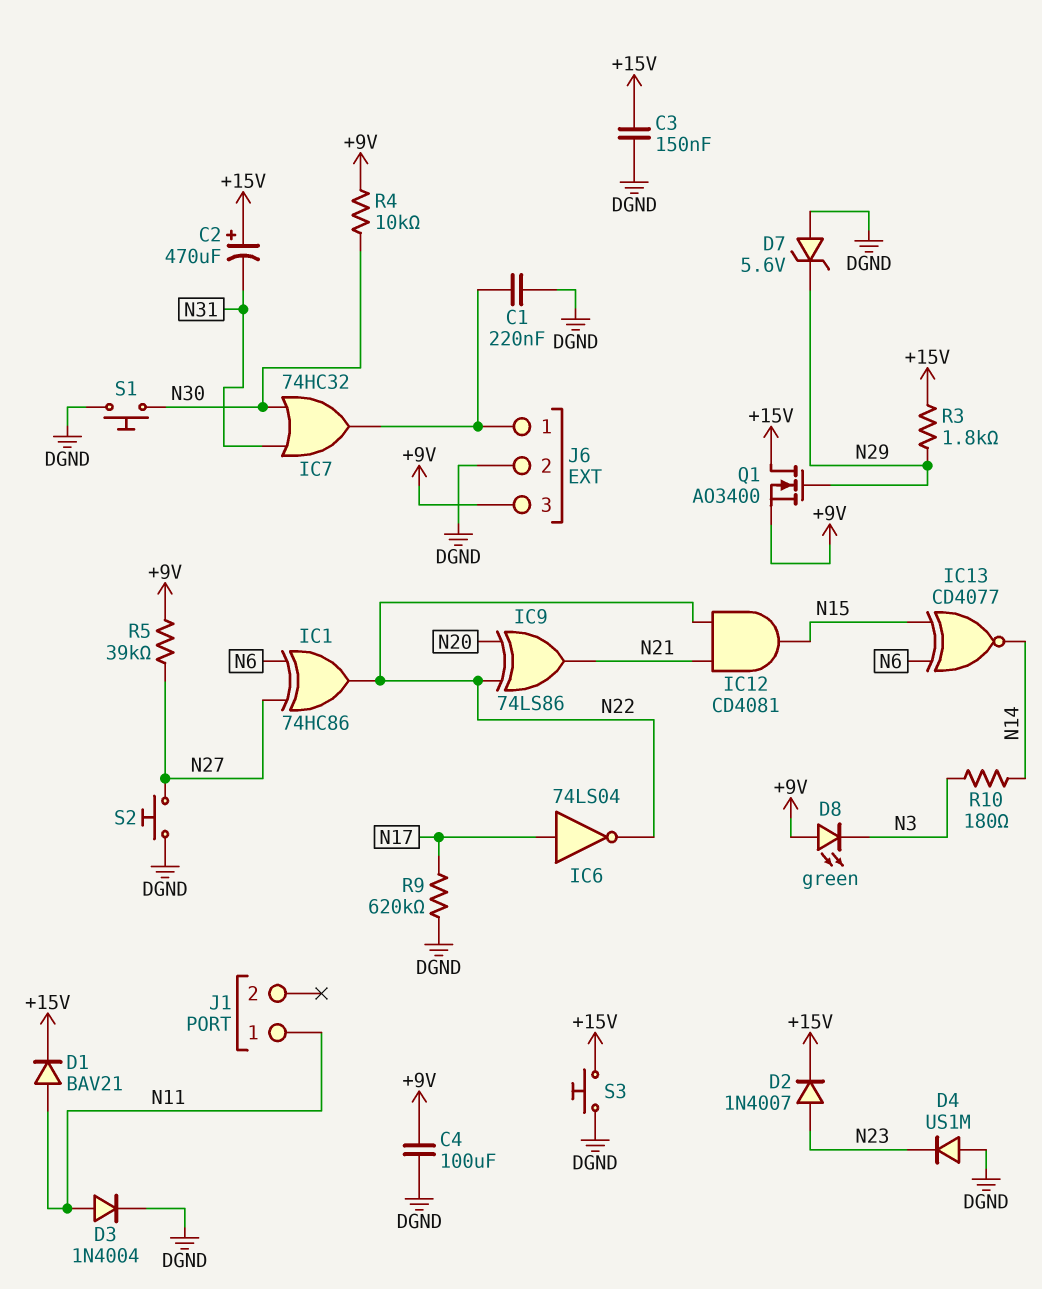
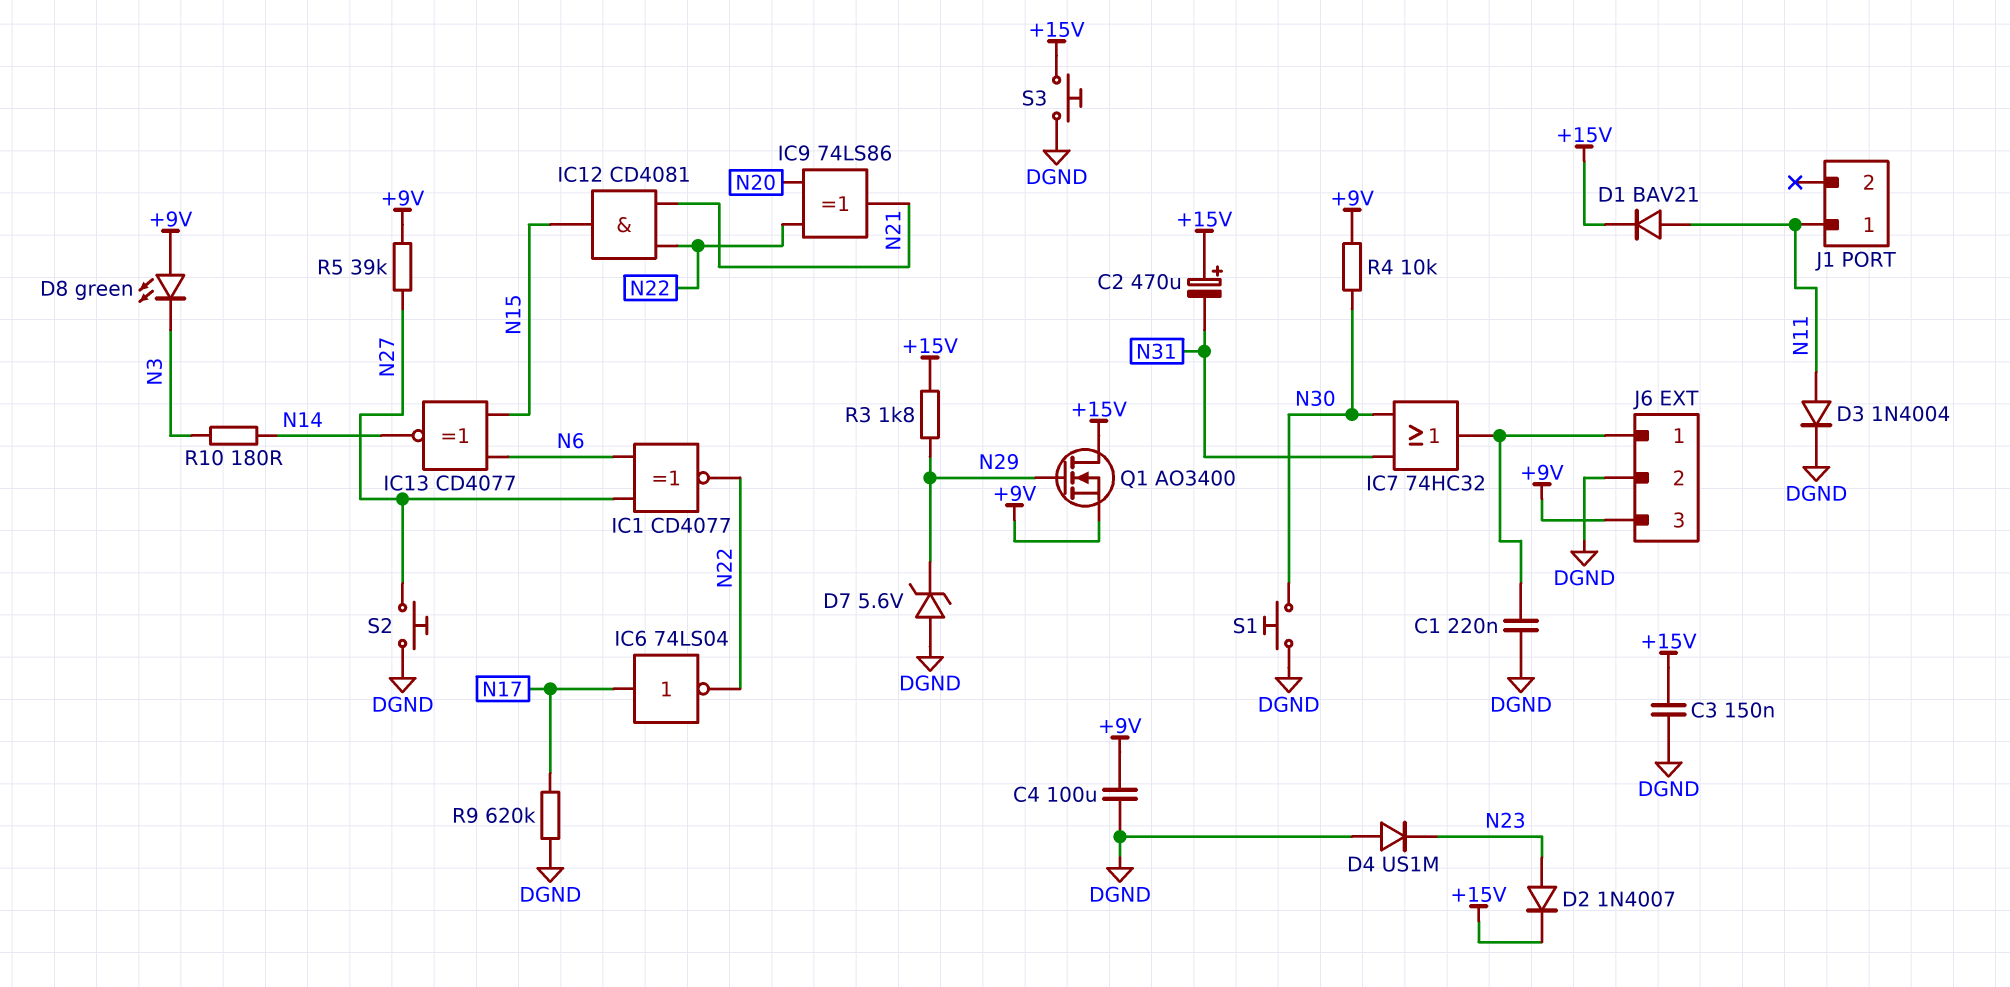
IC1: XOR 74HC86 (in N6, in N27, out N22) -> XNOR CD4077 (in N6, in N27, out N22)

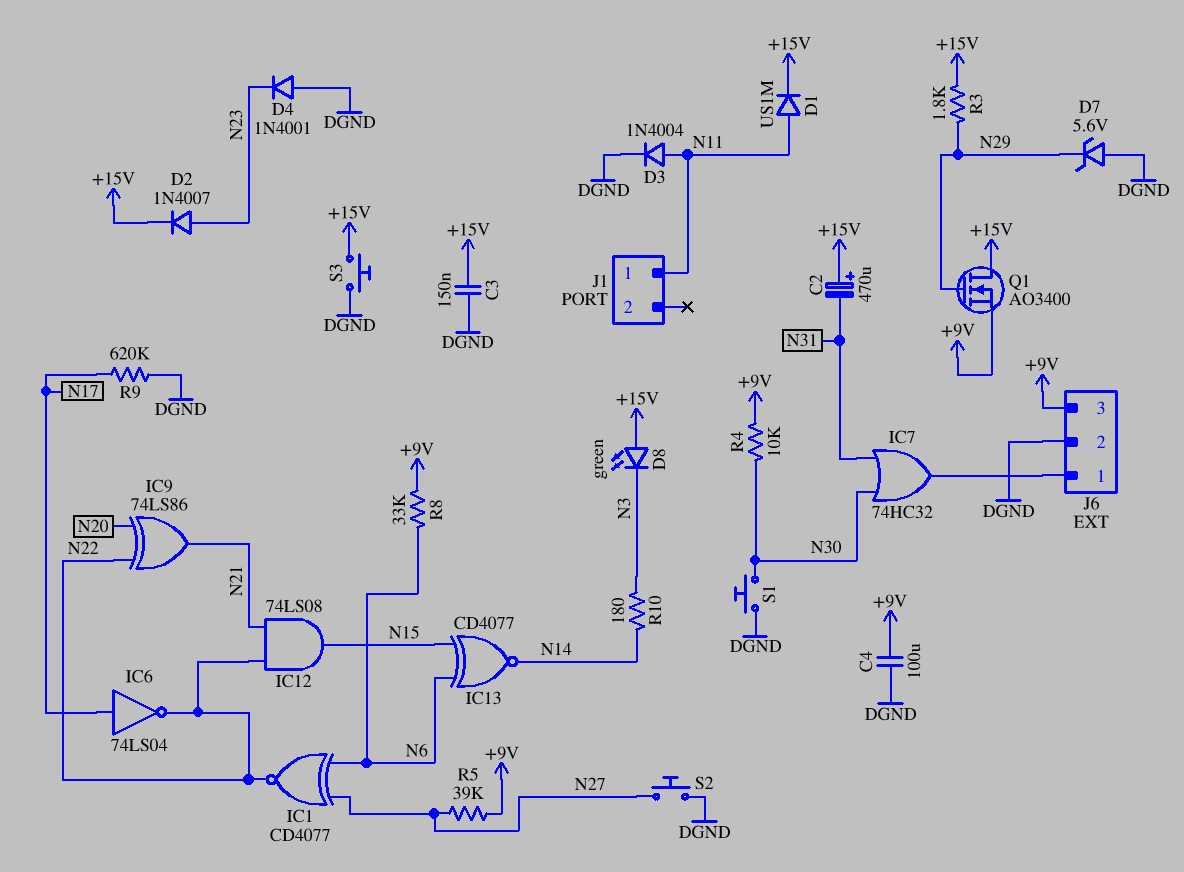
C1: 220nF (DGND, J6/1) -> none
D1: diode BAV21 (A N11, K +15V) -> diode US1M (A N11, K +15V)
D4: diode US1M (A DGND, K N23) -> diode 1N4001 (A DGND, K N23)
D8: LED green (A +9V, K N3) -> LED green (A +15V, K N3)
IC12: AND CD4081 (in N21, in N22, out N15) -> AND 74LS08 (in N21, in N22, out N15)
R8: none -> 33k (+9V, N6)

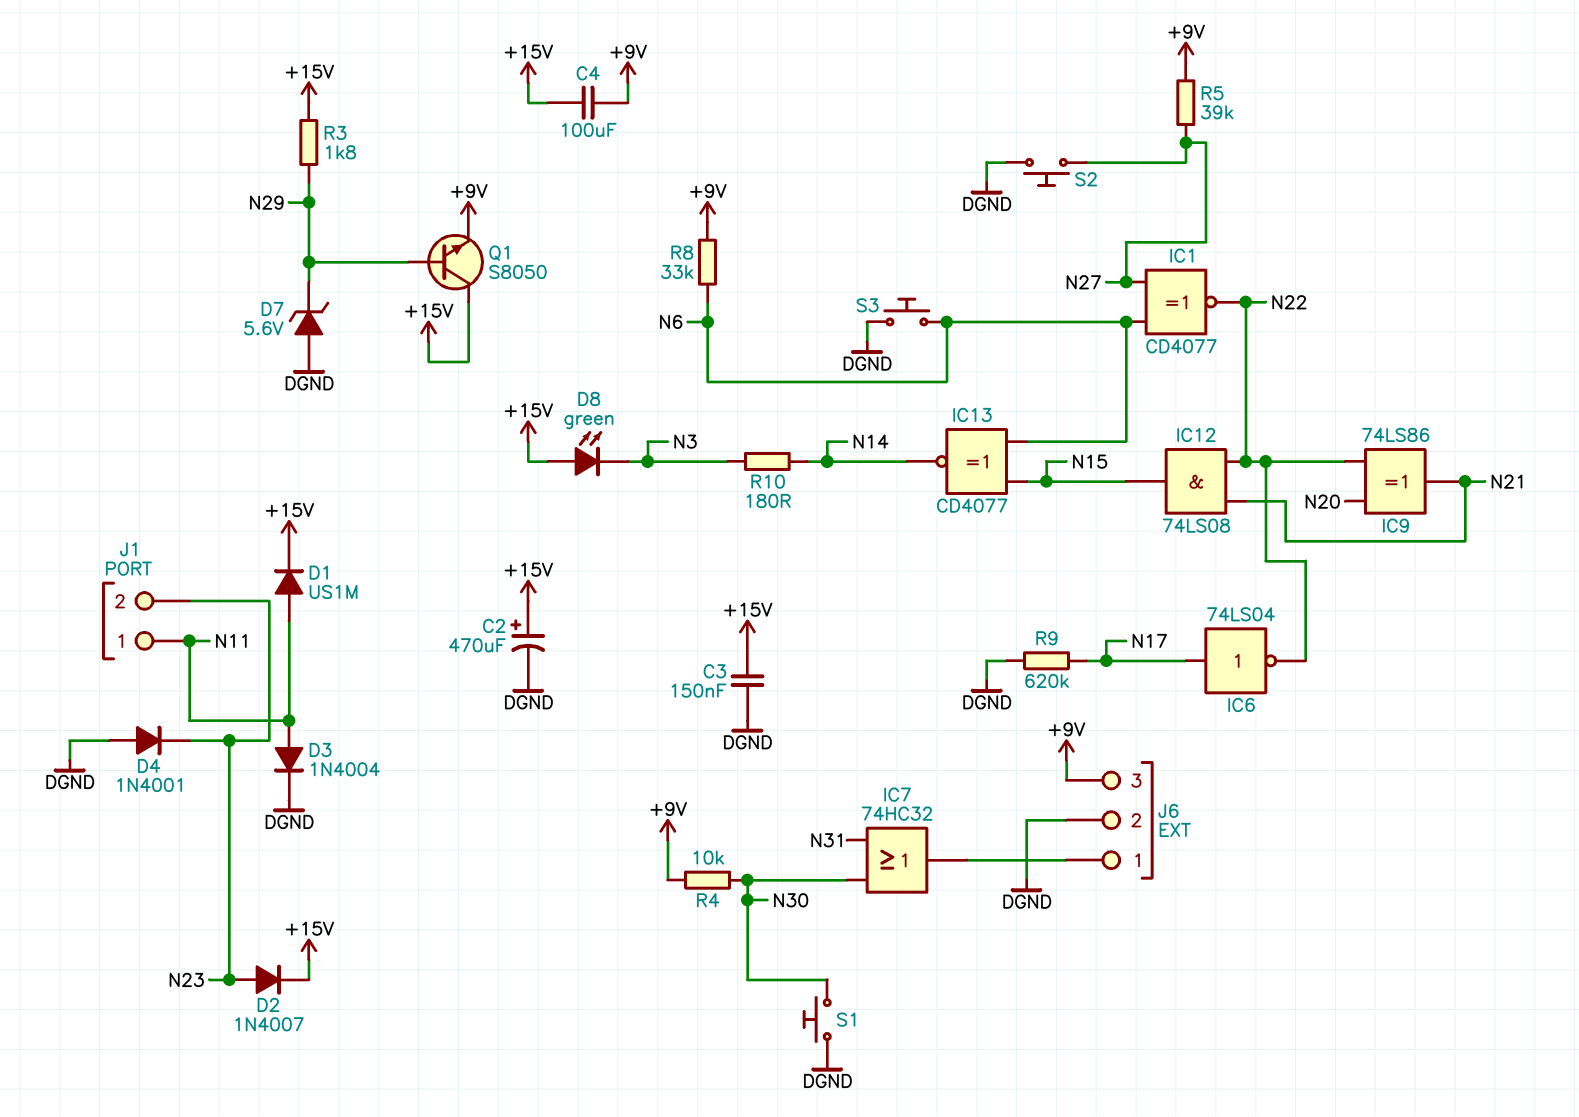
C2: 470uF (plus +15V, minus N31) -> 470uF (plus +15V, minus DGND)
C4: 100uF (+9V, DGND) -> 100uF (+9V, +15V)
J1 pin 2: none -> N23
Q1: NMOS AO3400 (G N29, D +15V, S +9V) -> NPN S8050 (B N29, C +15V, E +9V)
S3: button (+15V, DGND) -> button (DGND, N6)

